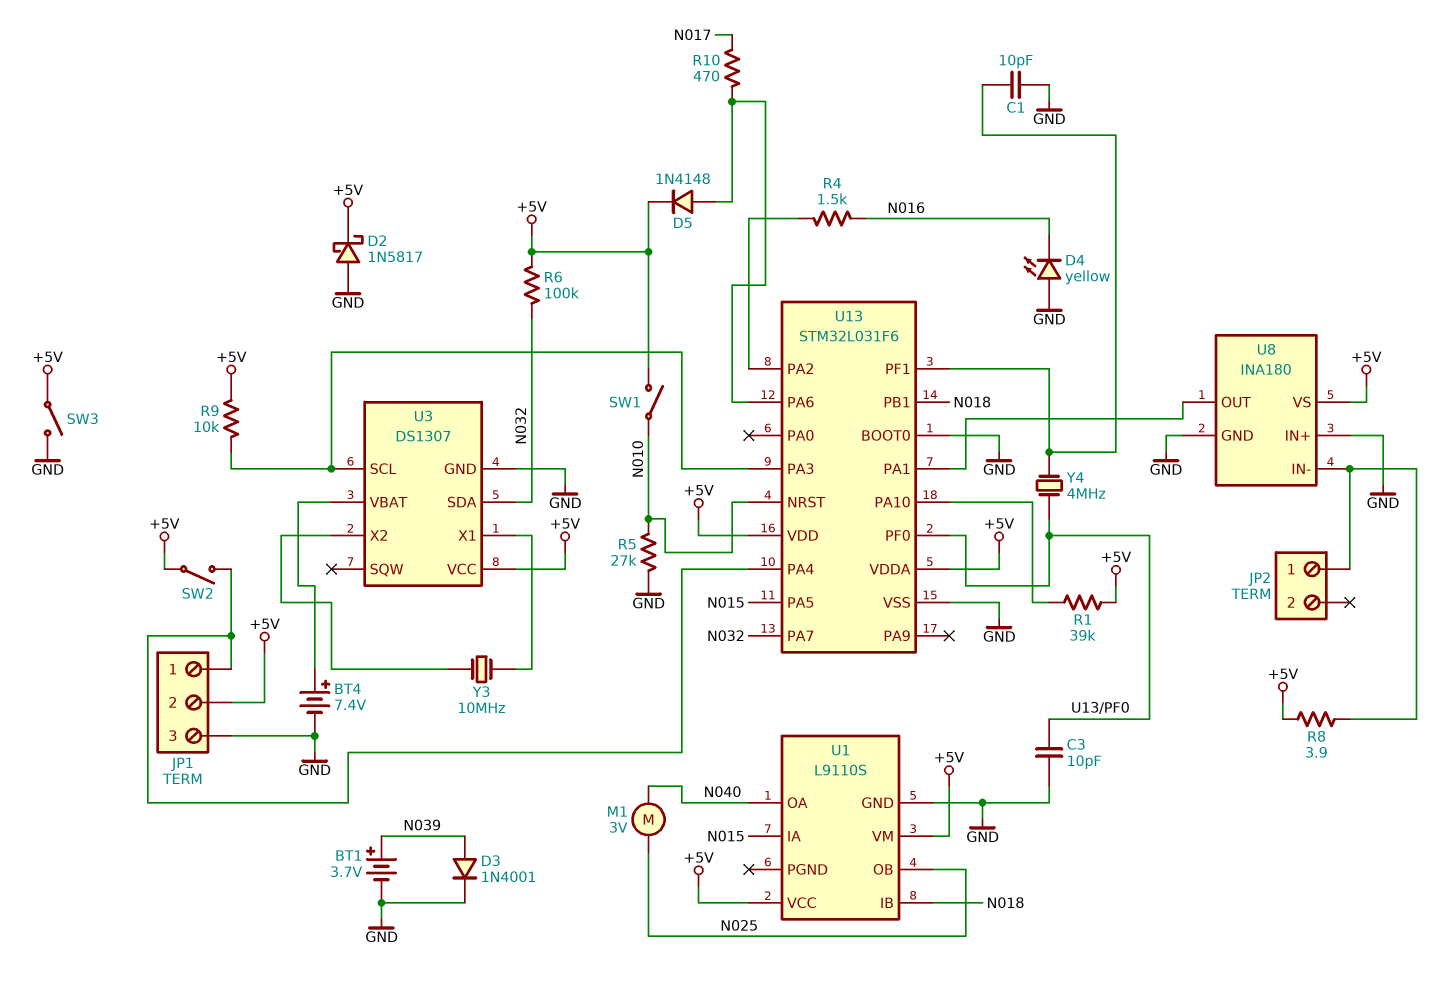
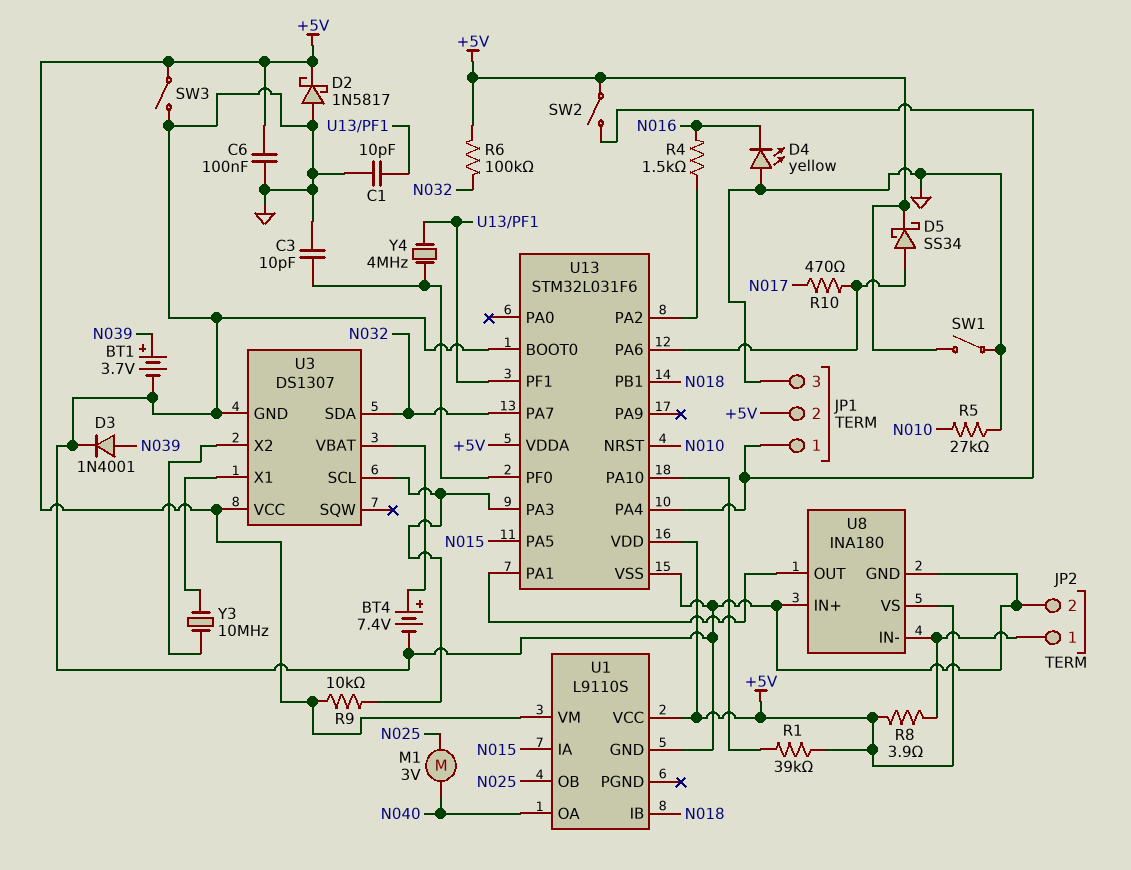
C6: none -> 100nF (+5V, GND)
D5: diode 1N4148 (A U13/PA6, K +5V) -> schottky SS34 (A U13/PA6, K +5V)
JP2 pin 2: none -> GND
SW1: switch (+5V, N010) -> switch (+5V, GND)

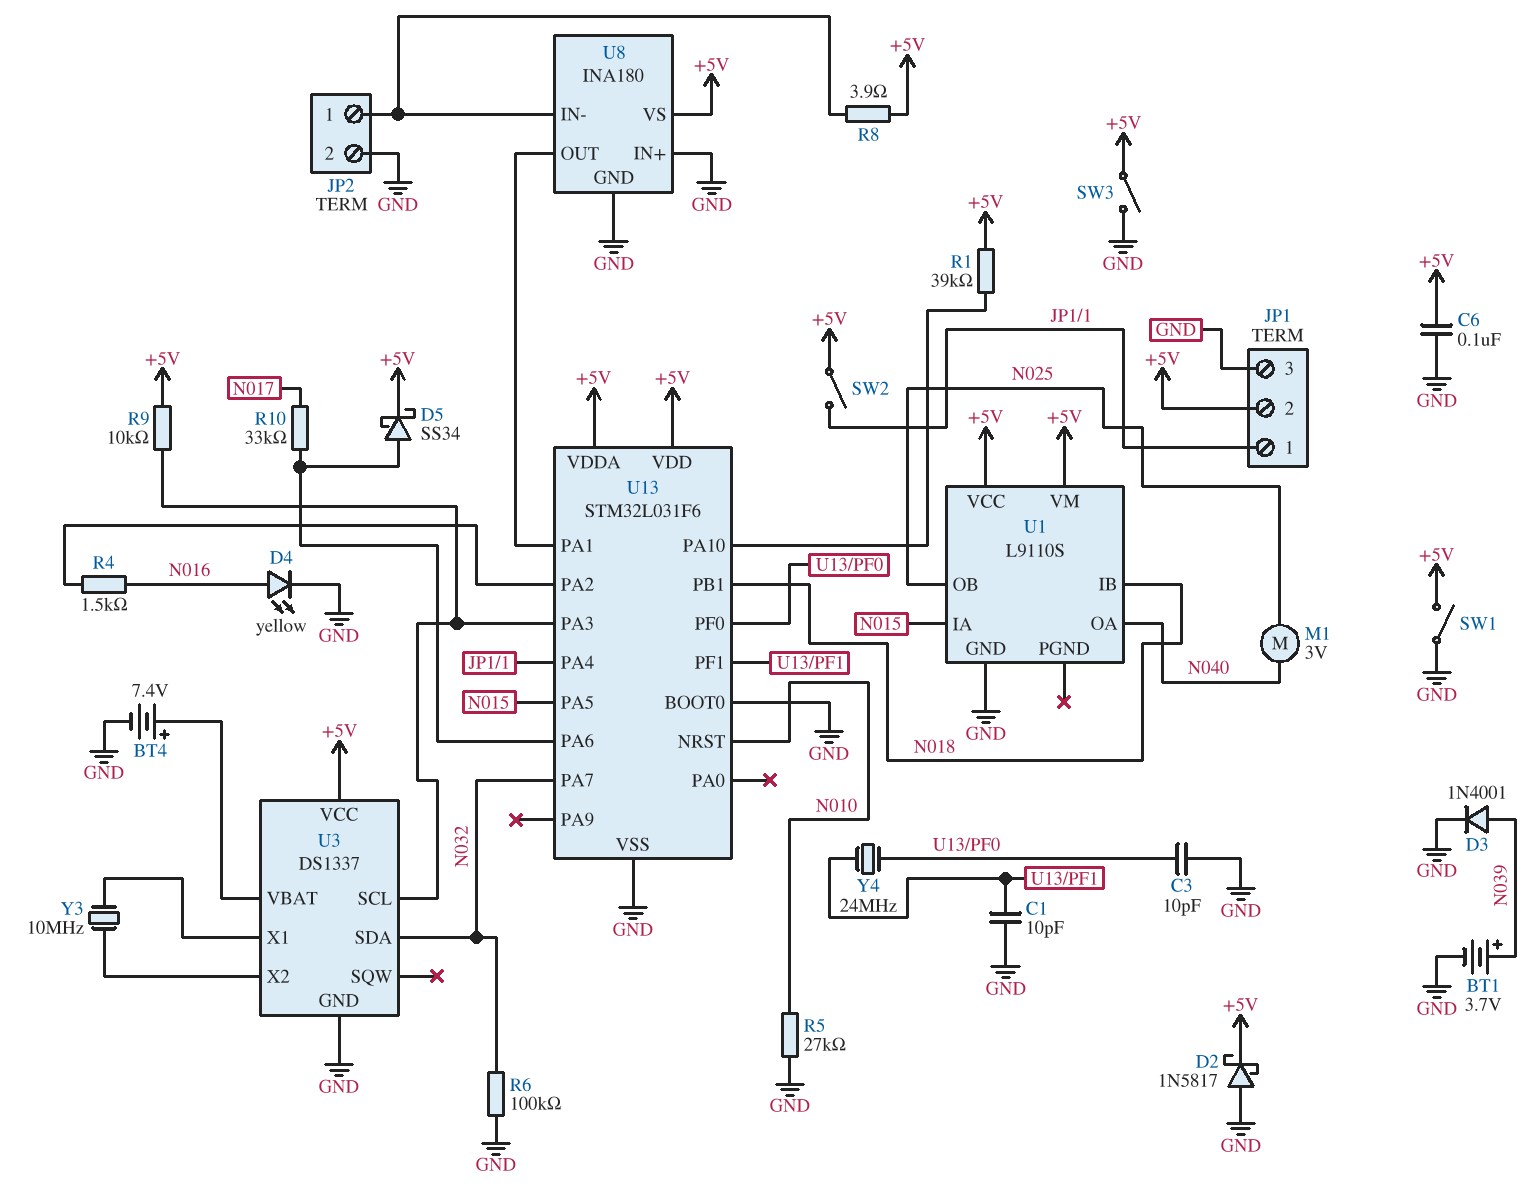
D4: LED yellow (A GND, K N016) -> LED yellow (A N016, K GND)
R6: 100k (+5V, N032) -> 100k (GND, N032)
R10: 470 (N017, U13/PA6) -> 33k (N017, U13/PA6)
U3: DS1307 -> DS1337
Y4: 4MHz (U13/PF0, U13/PF1) -> 24MHz (U13/PF0, U13/PF1)

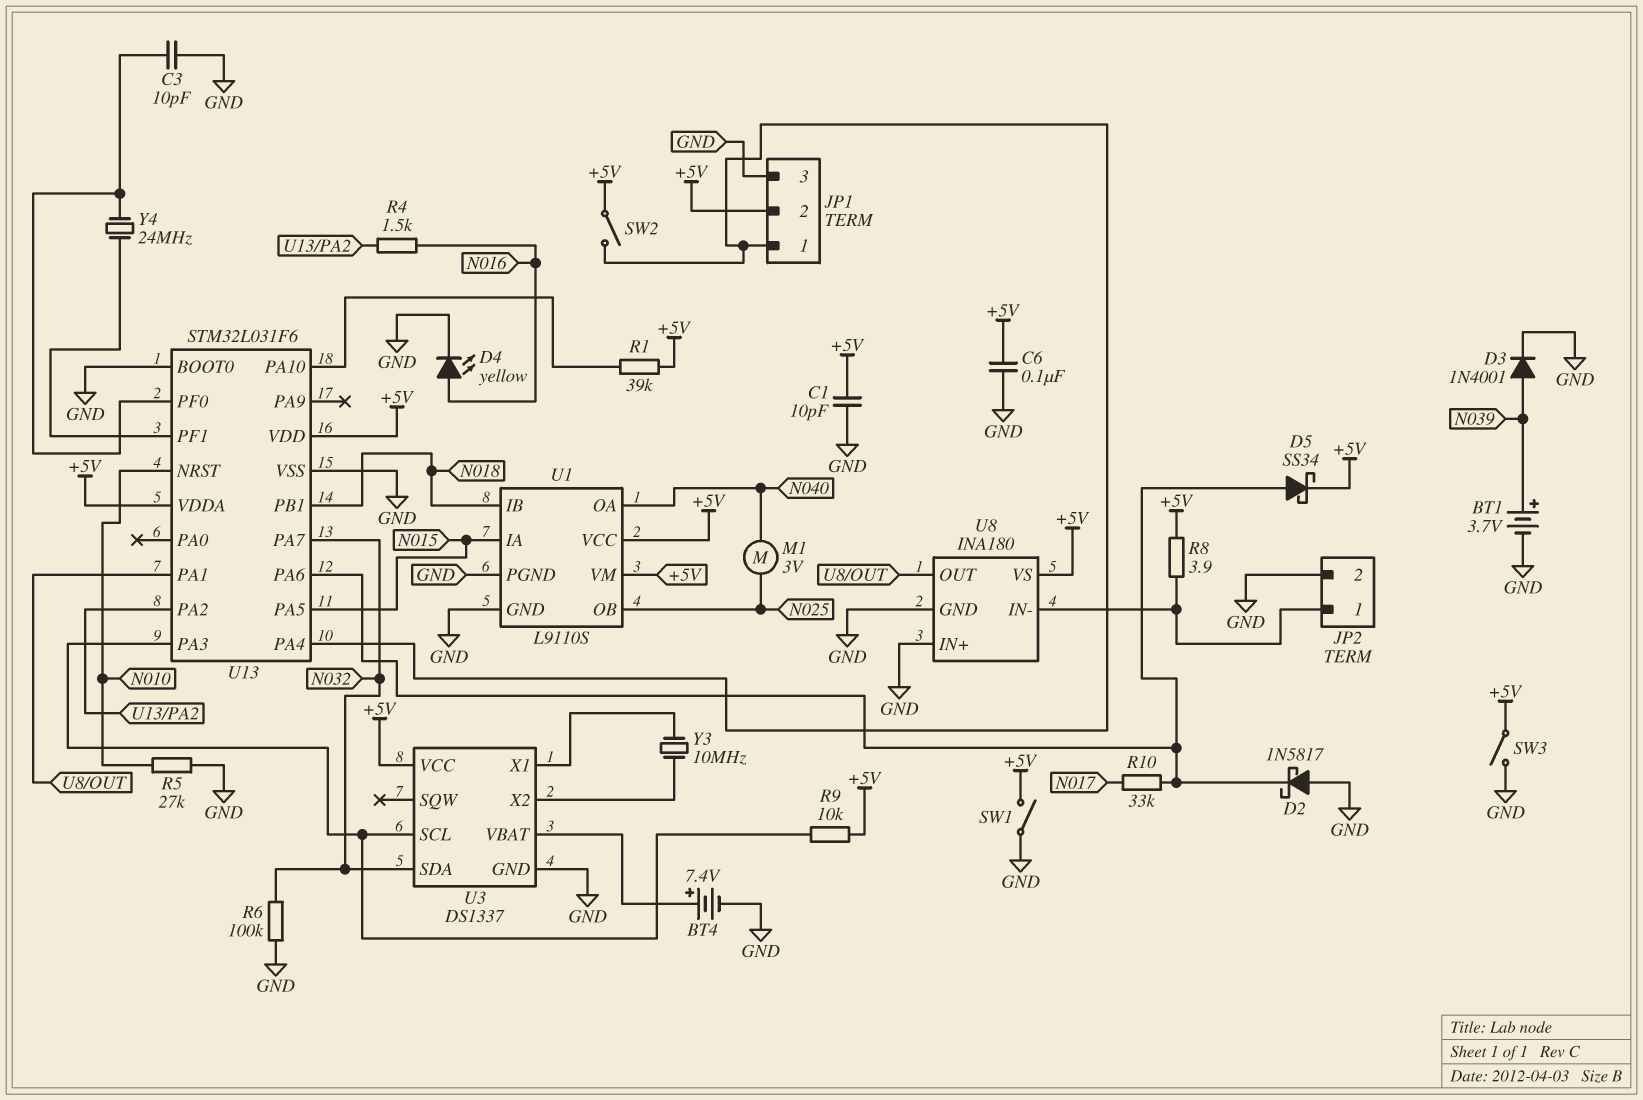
C1: 10pF (GND, U13/PF1) -> 10pF (+5V, GND)
D2: schottky 1N5817 (A GND, K +5V) -> schottky 1N5817 (A GND, K U13/PA6)
U1 pin PGND: none -> GND

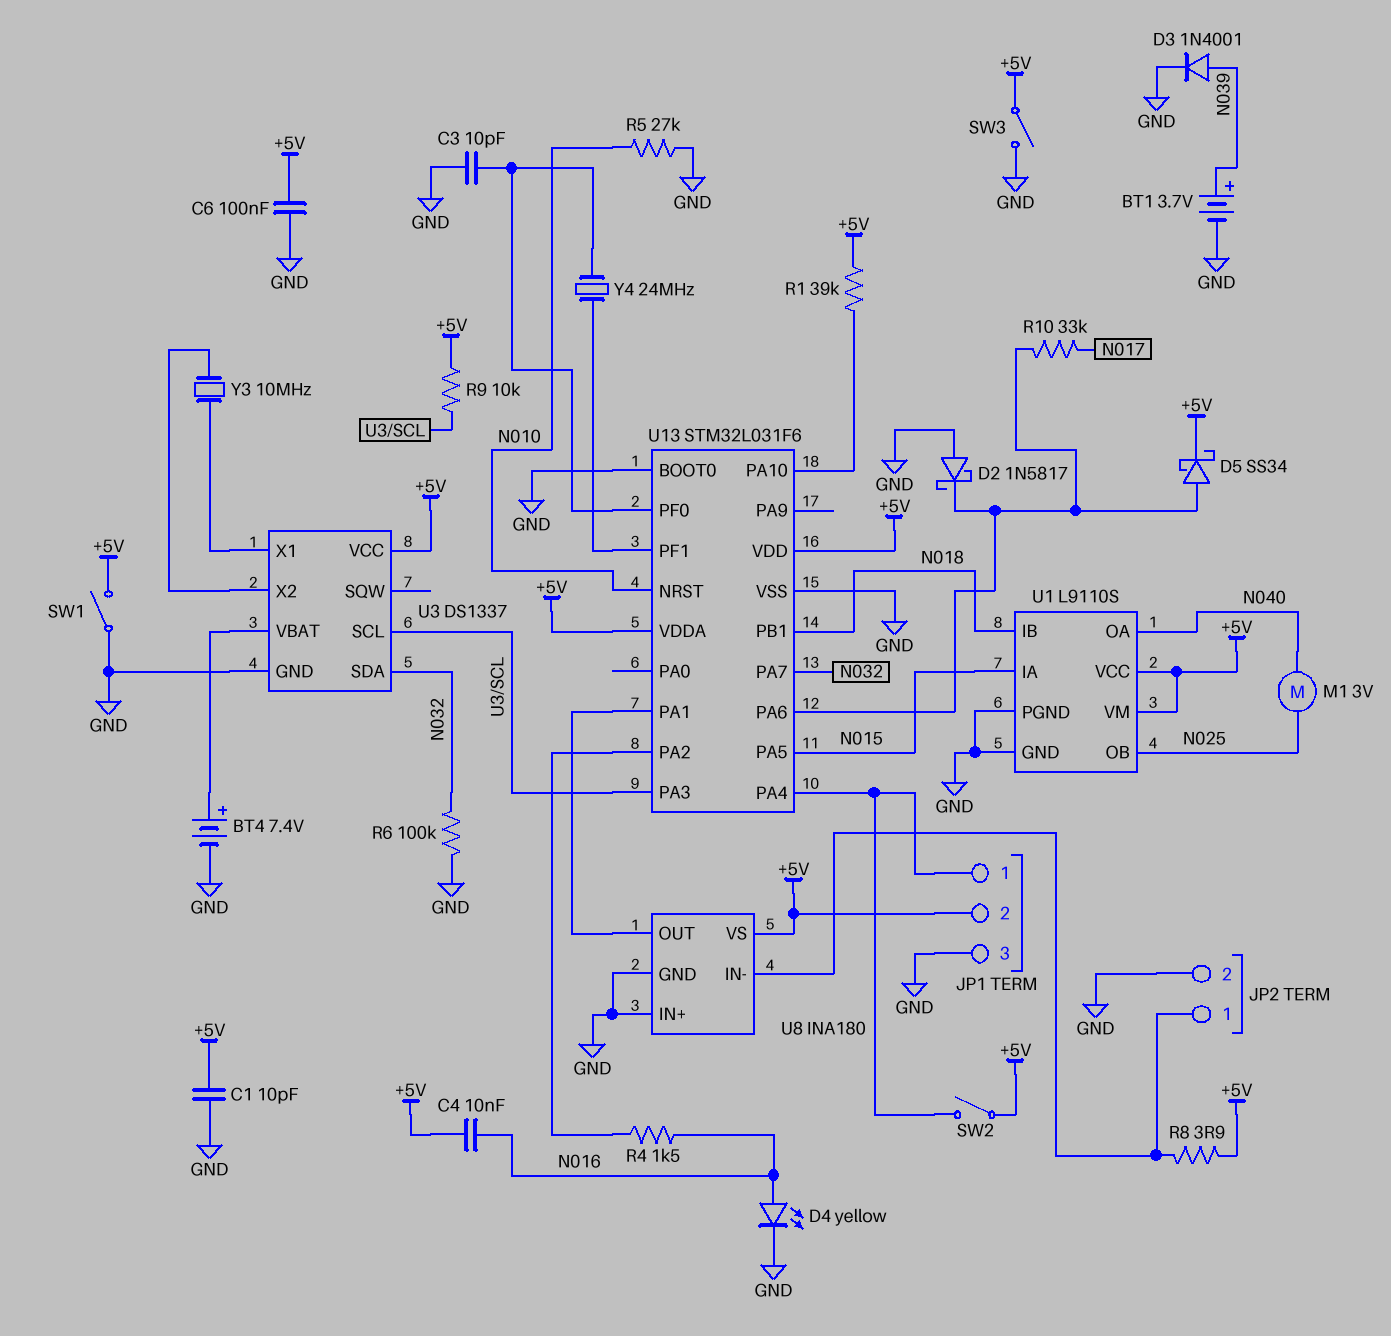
C4: none -> 10nF (+5V, N016)

